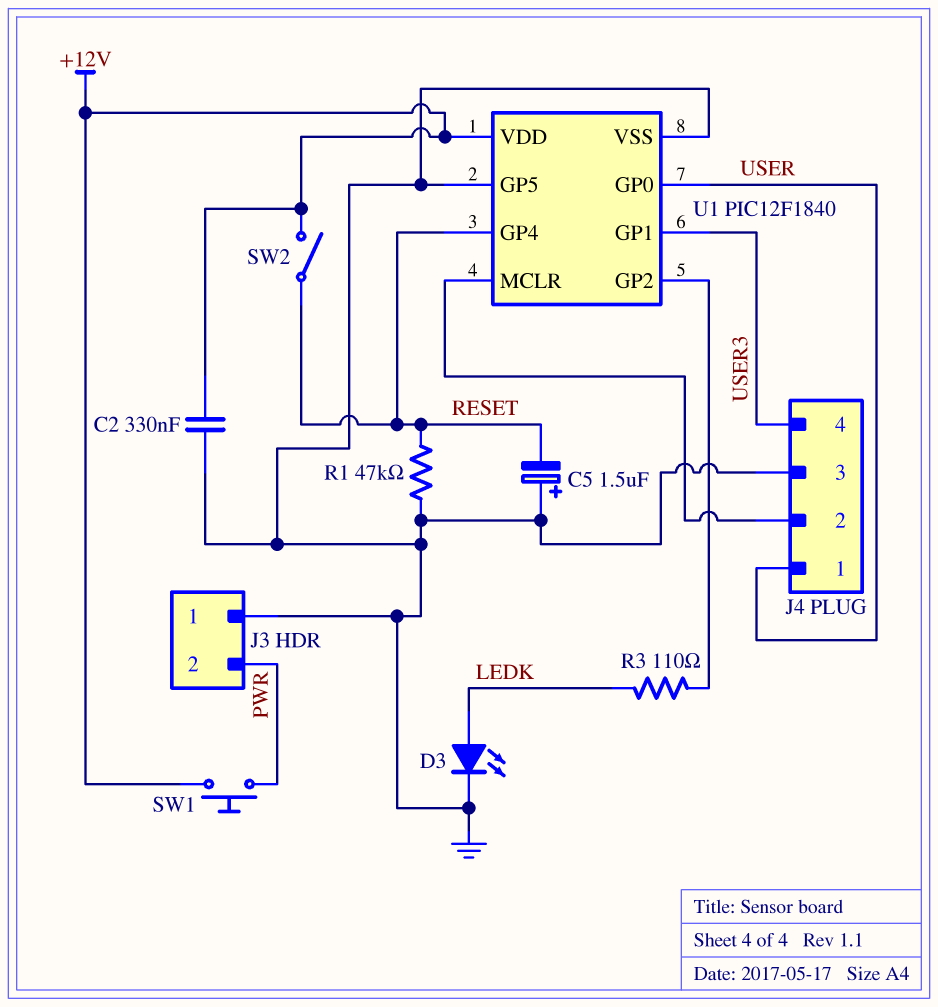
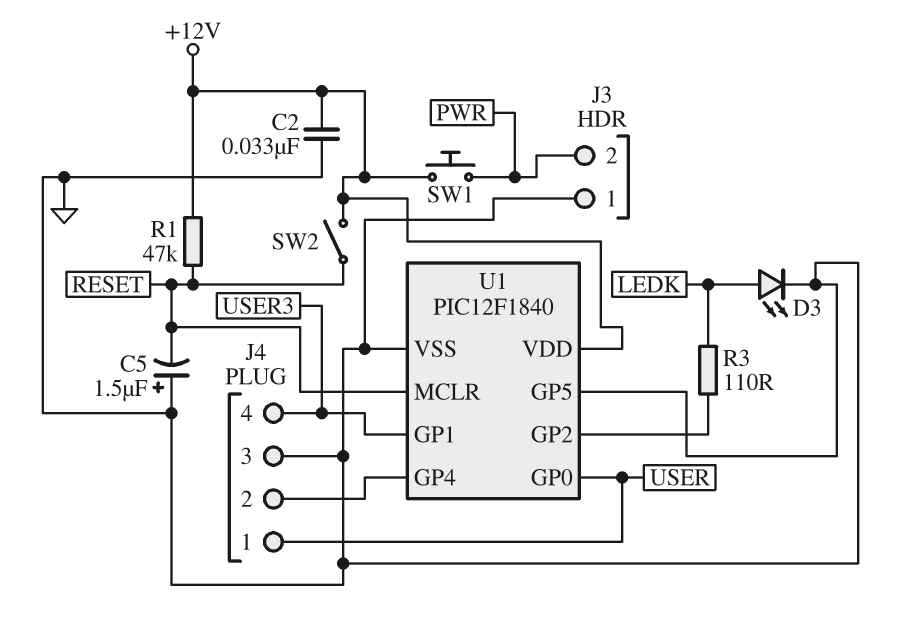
C2: 330nF (+12V, GND) -> 33nF (+12V, GND)
R1: 47k (GND, RESET) -> 47k (+12V, RESET)
U1 pin GP4: RESET -> J4/2
U1 pin MCLR: J4/2 -> RESET

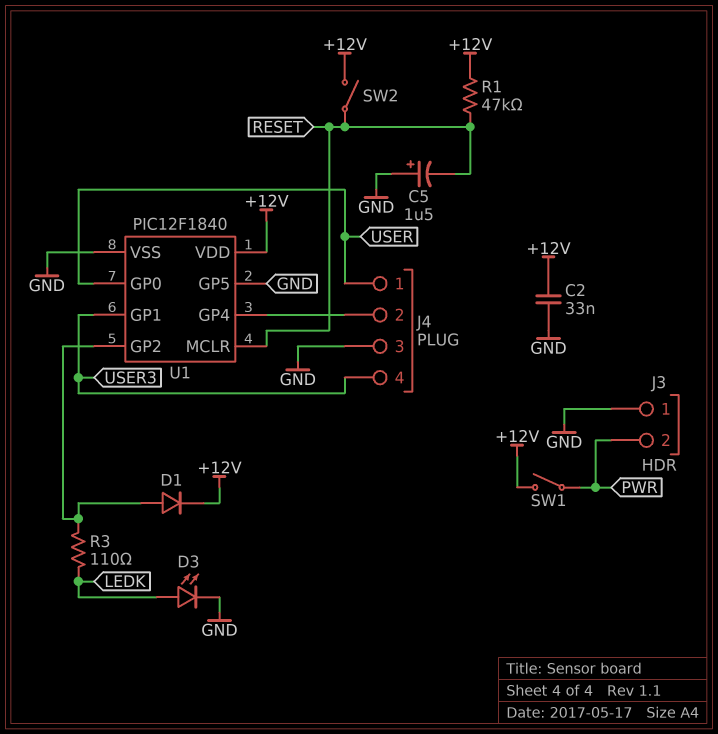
D1: none -> diode (A U1/GP2, K +12V)
SW1: button (+12V, PWR) -> switch (+12V, PWR)

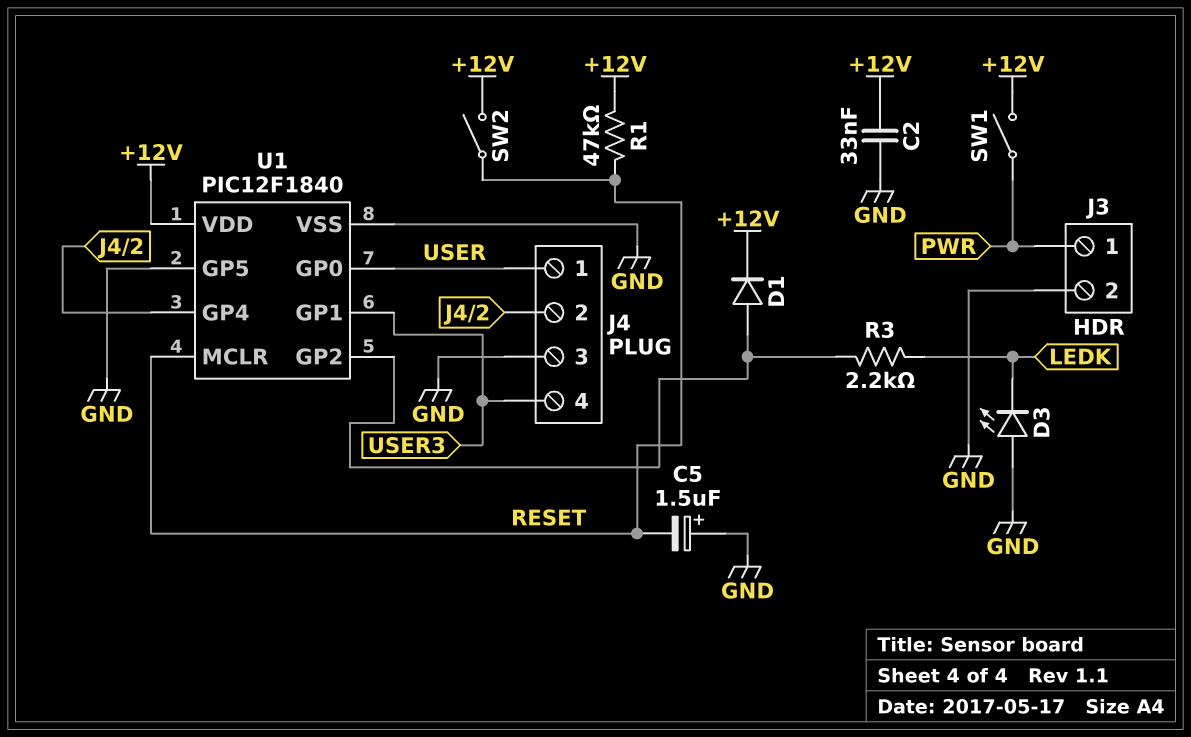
D3: LED (A LEDK, K GND) -> LED (A GND, K LEDK)
J3 pin 1: GND -> PWR
J3 pin 2: PWR -> GND
R3: 110 (LEDK, U1/GP2) -> 2.2k (LEDK, U1/GP2)

